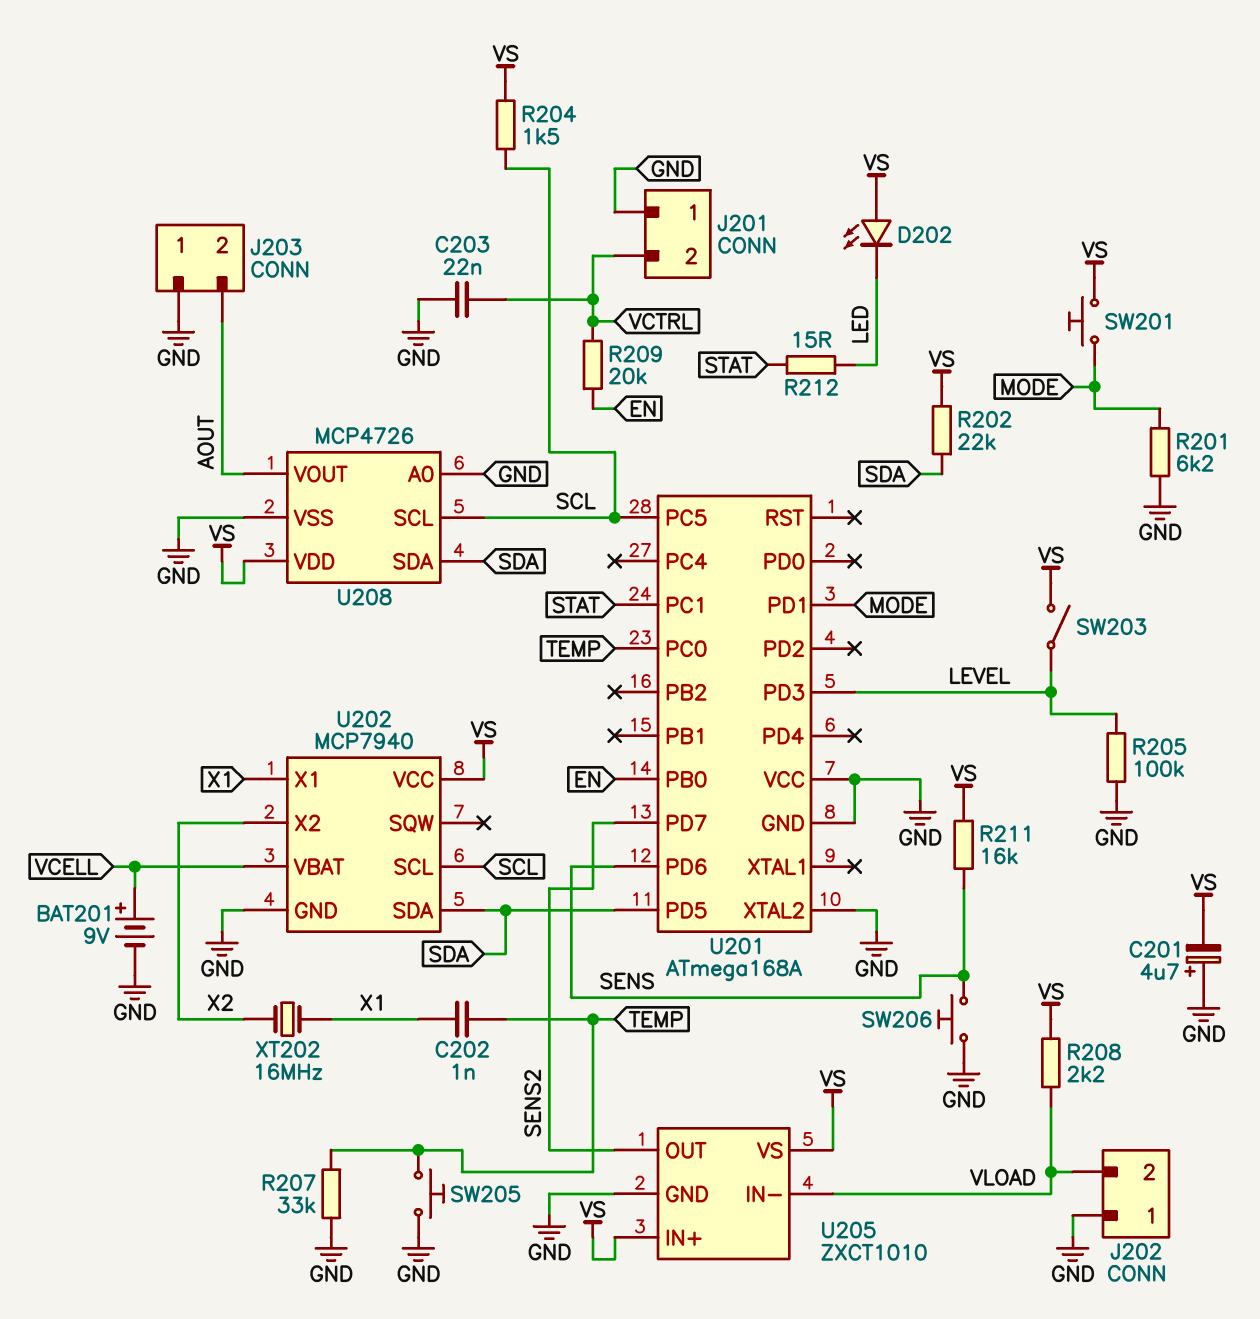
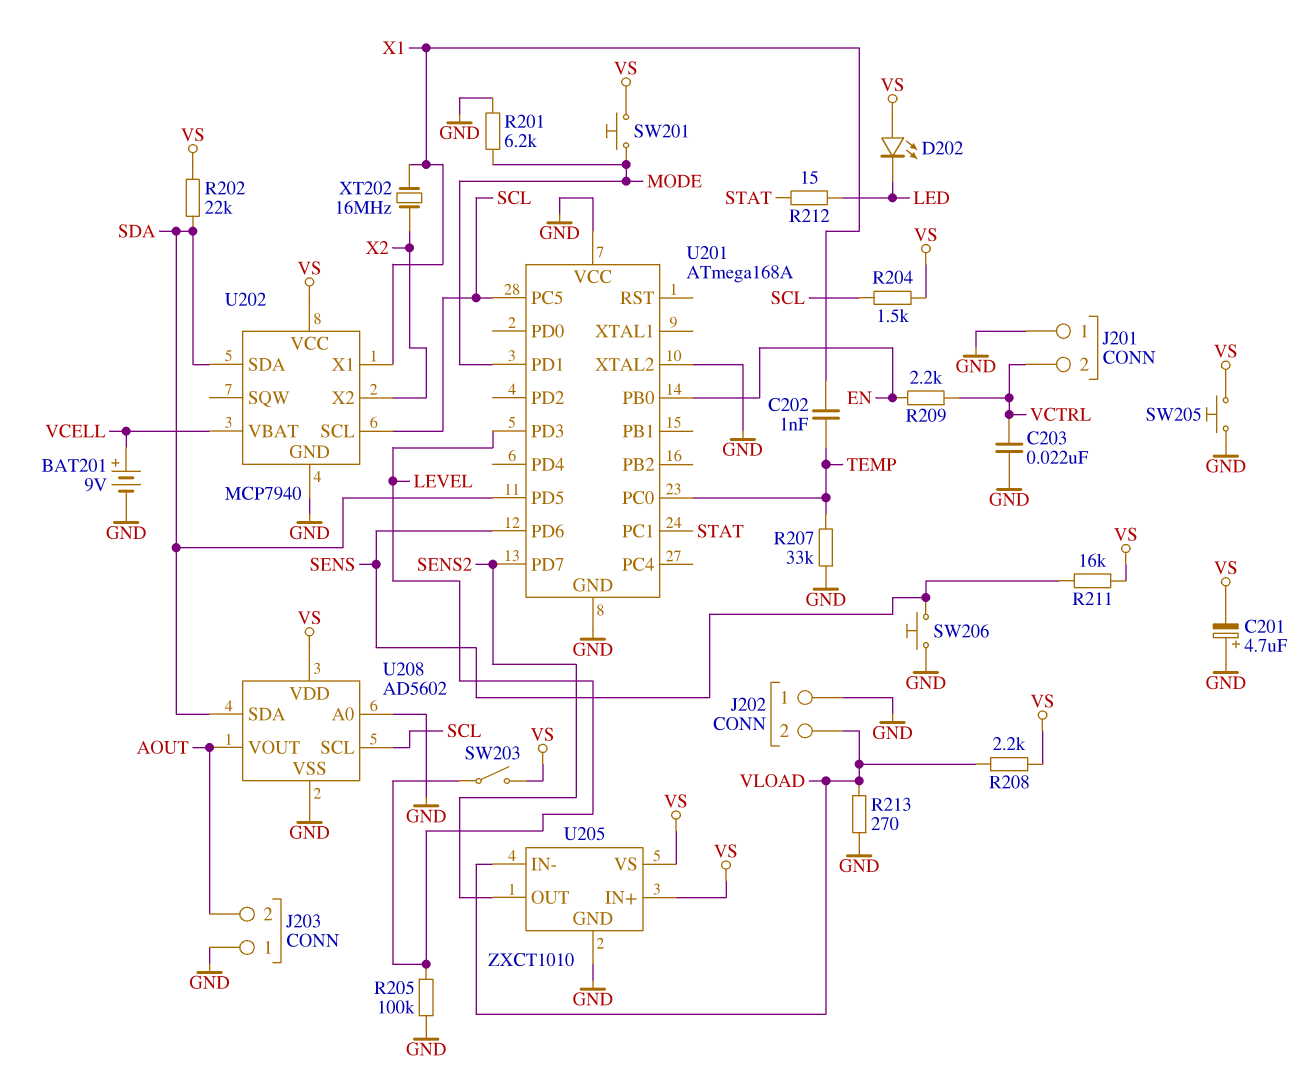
R209: 20k (EN, VCTRL) -> 2.2k (EN, VCTRL)
R213: none -> 270 (GND, VLOAD)
SW205: button (GND, TEMP) -> button (GND, VS)
U208: MCP4726 -> AD5602

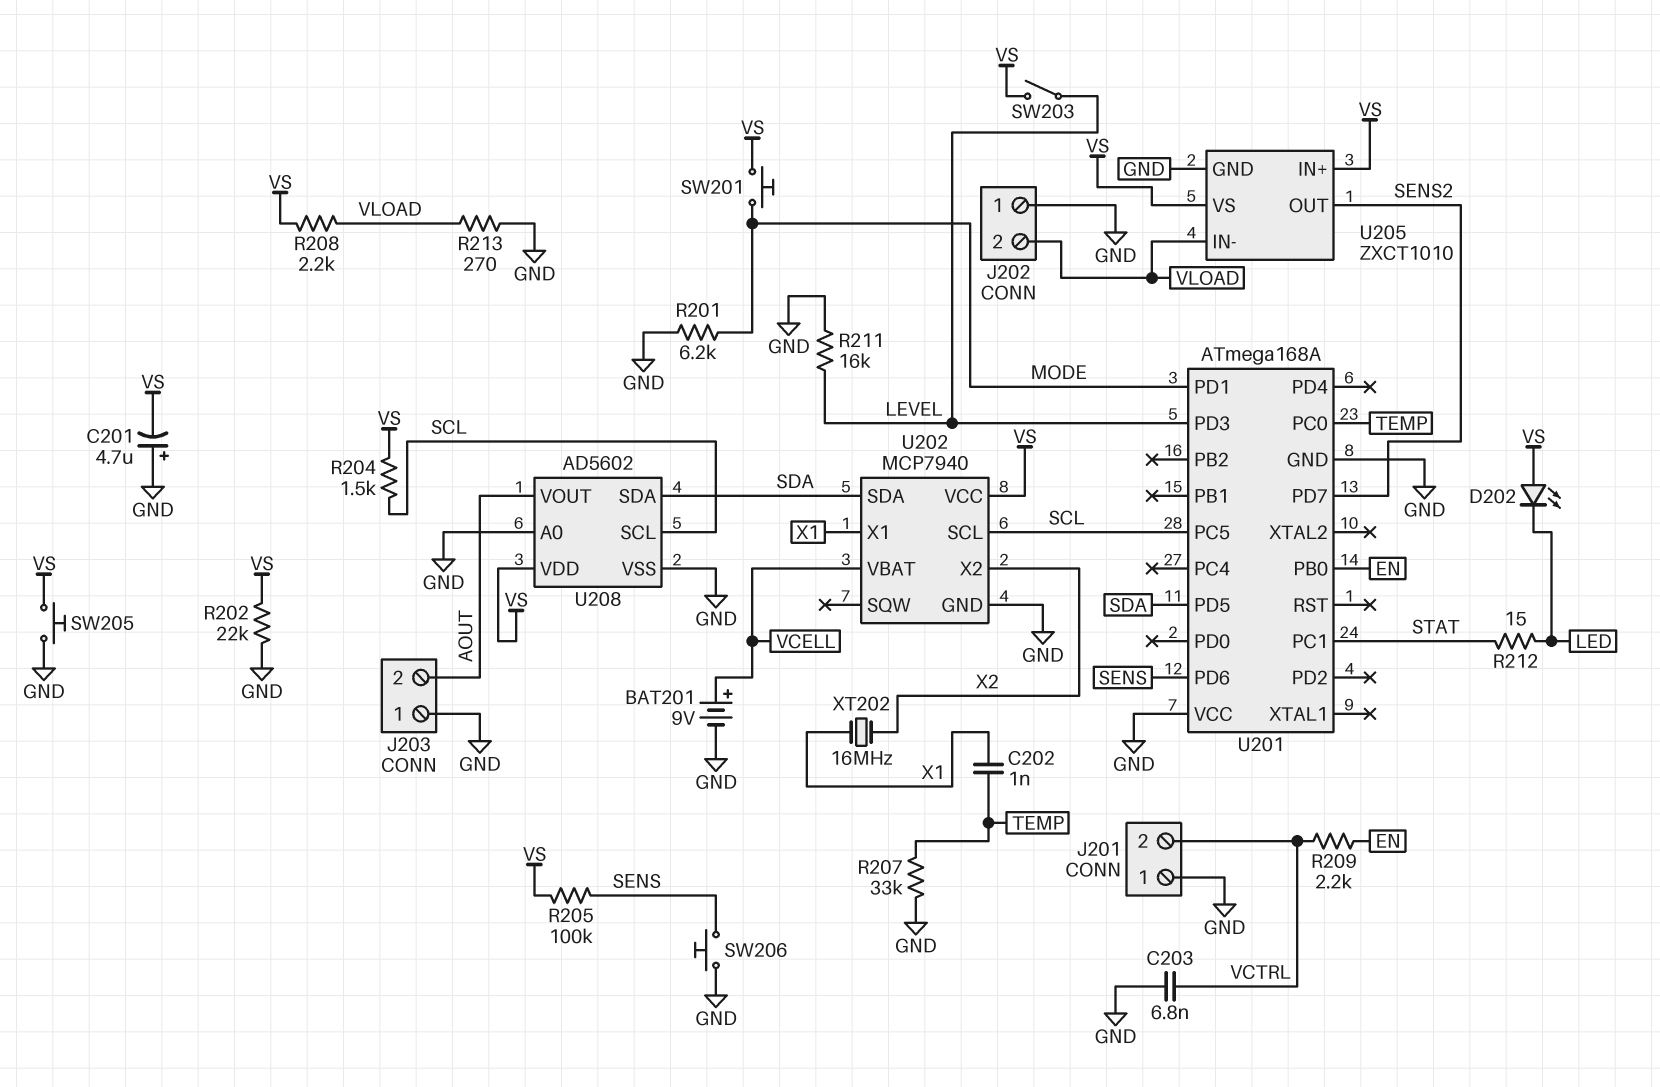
C203: 22nF (GND, VCTRL) -> 6.8nF (GND, VCTRL)
R202: 22k (SDA, VS) -> 22k (GND, VS)
R205: 100k (GND, LEVEL) -> 100k (SENS, VS)
R211: 16k (SENS, VS) -> 16k (GND, LEVEL)
U201 pin XTAL2: GND -> none

